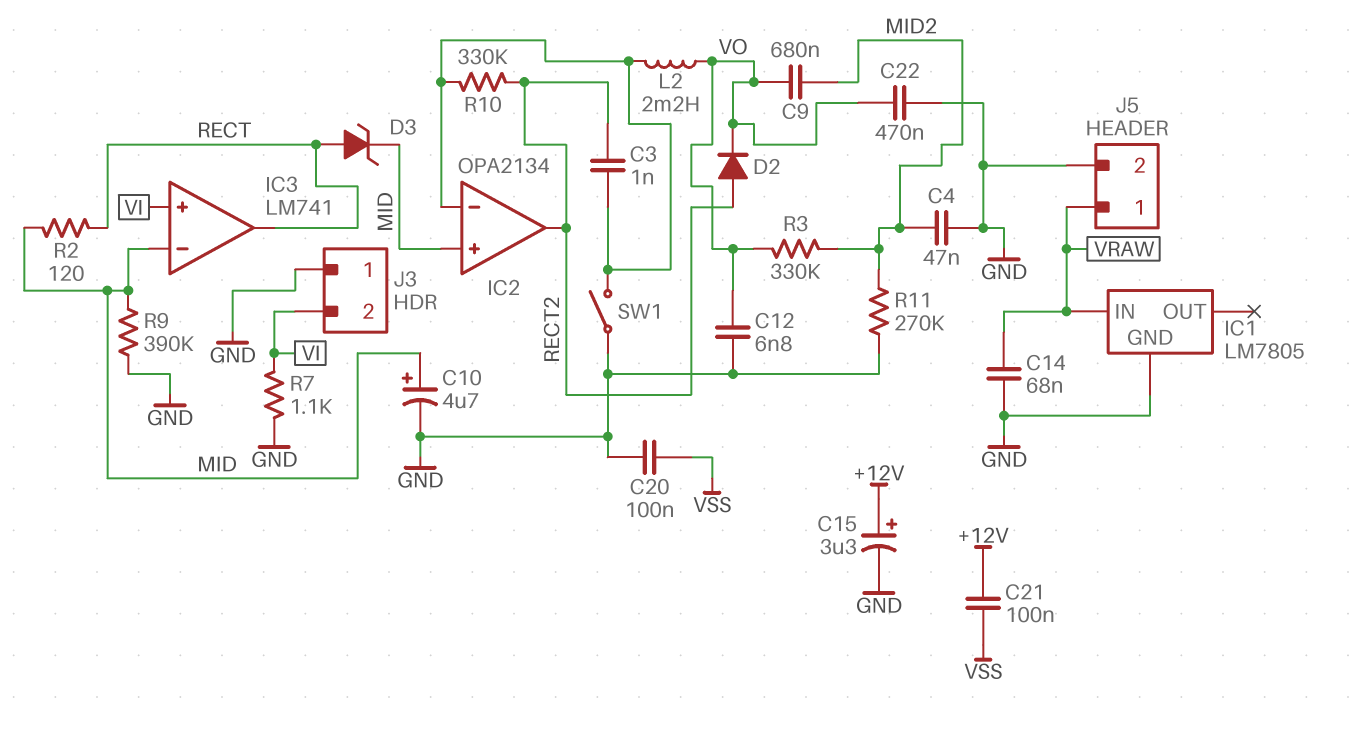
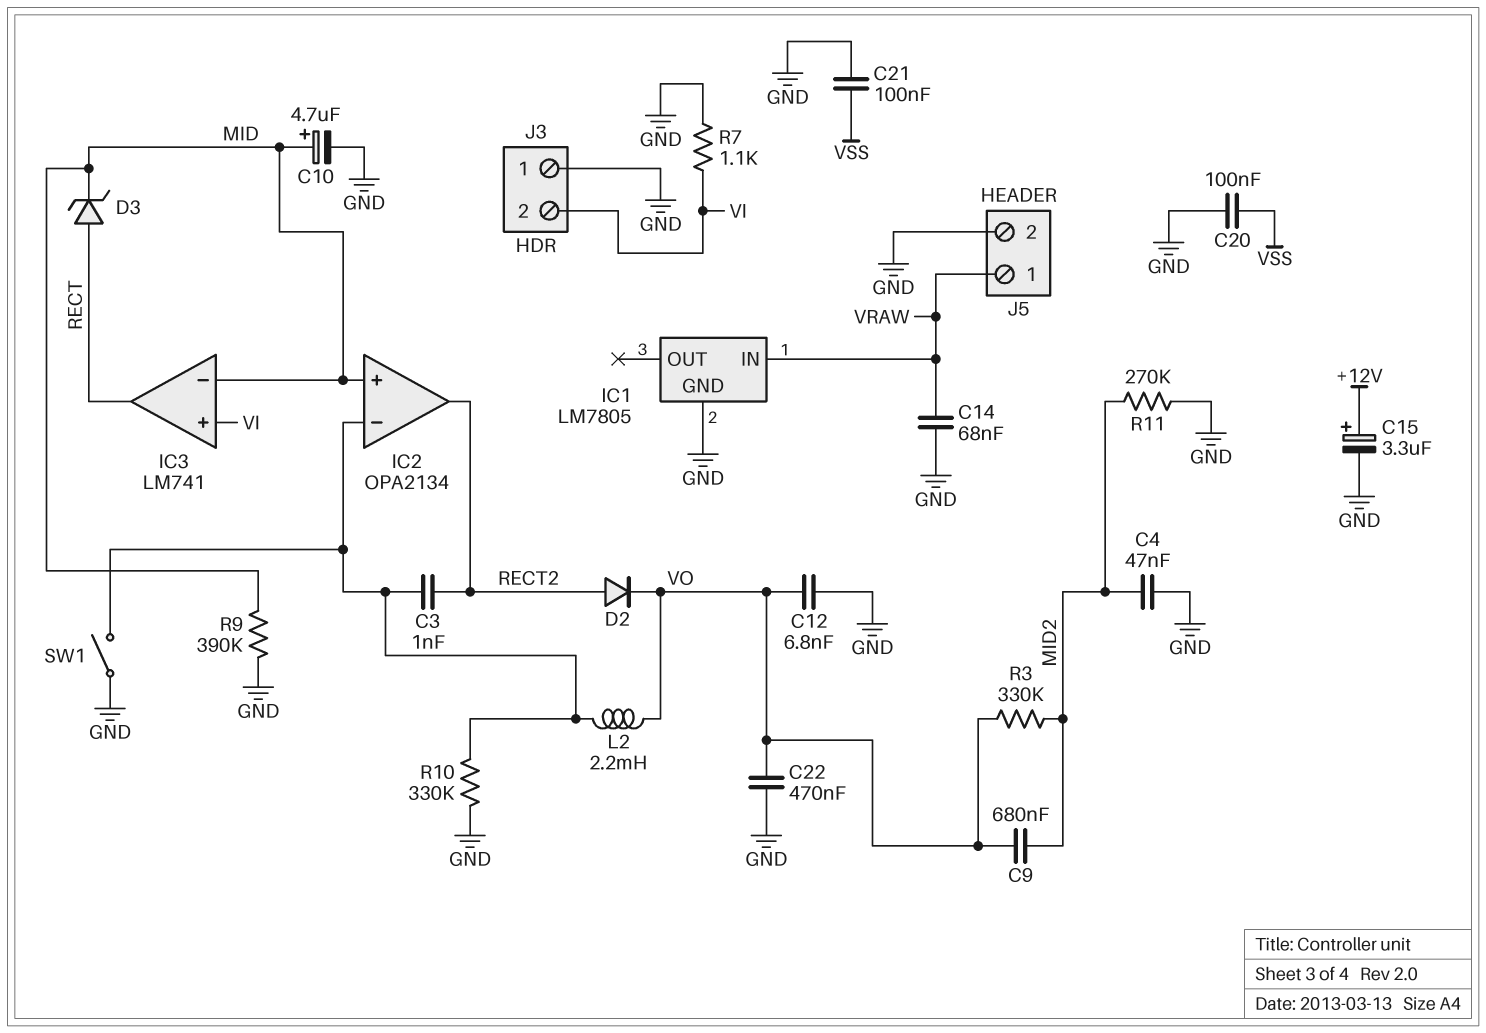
C21: 100nF (+12V, VSS) -> 100nF (GND, VSS)
R2: 120 (MID, RECT) -> none
R10: 330k (IC2/in-, RECT2) -> 330k (GND, IC2/in-)

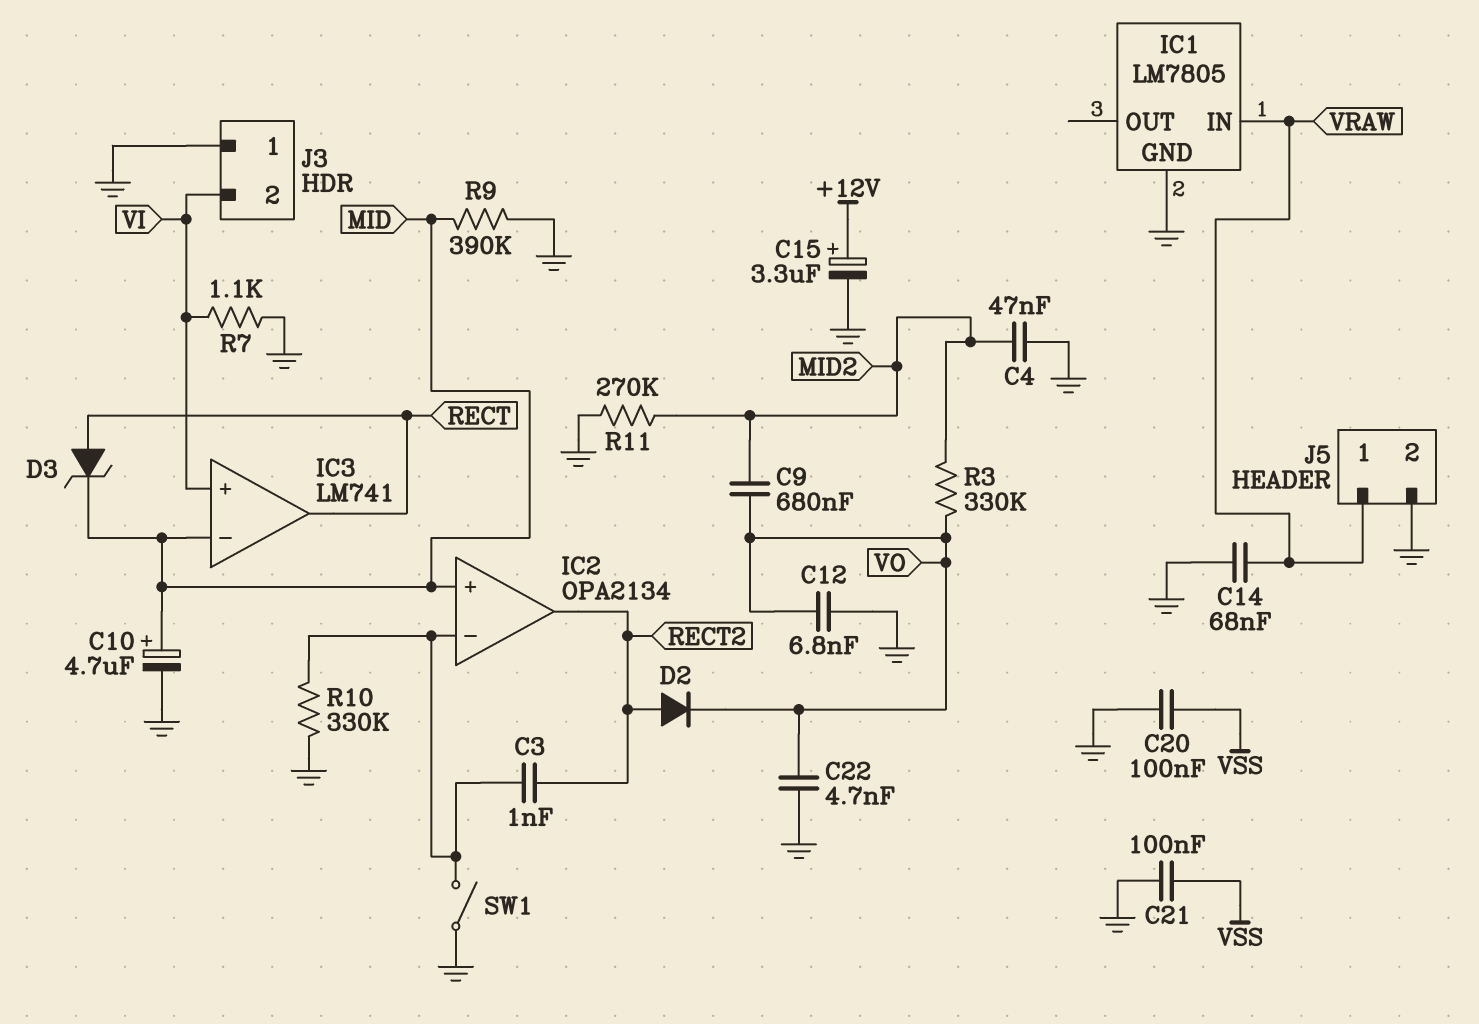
C22: 470nF (GND, VO) -> 4.7nF (GND, VO)
L2: 2.2mH (IC2/in-, VO) -> none

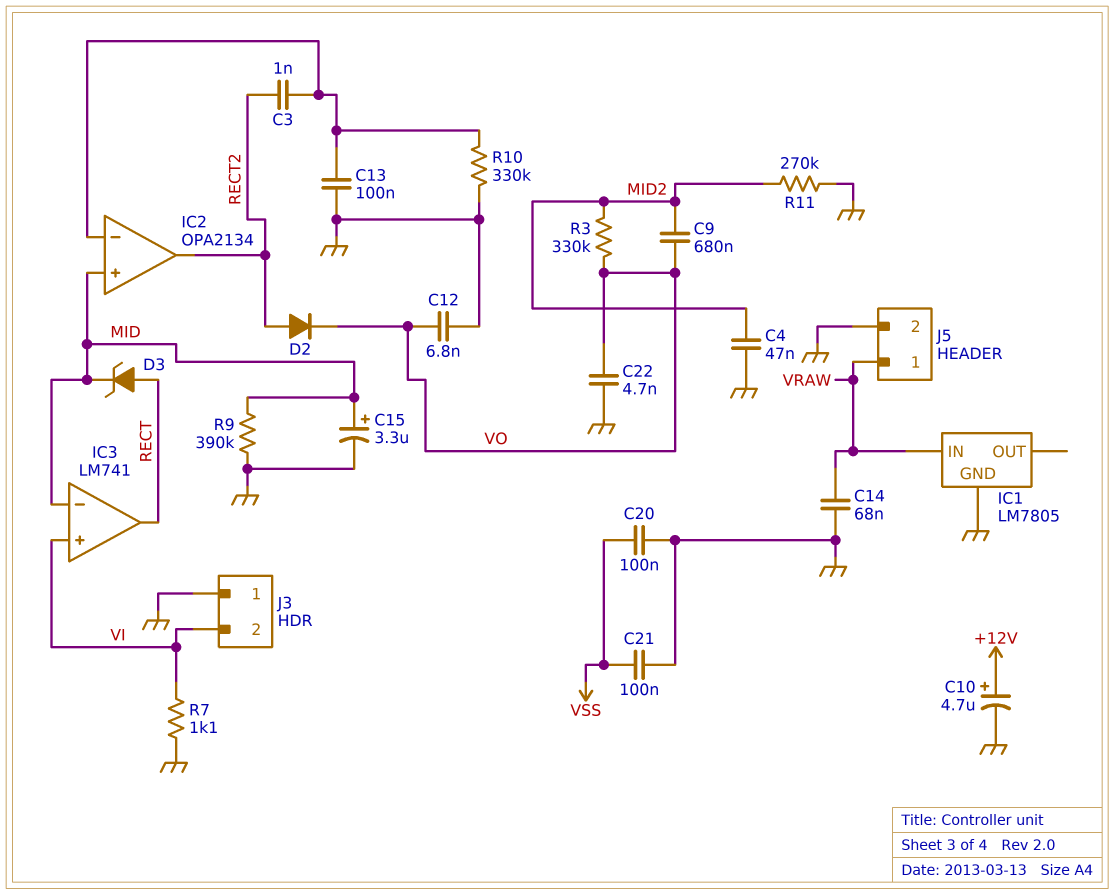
C10: 4.7uF (plus MID, minus GND) -> 4.7uF (plus +12V, minus GND)
C13: none -> 100nF (GND, IC2/in-)
C15: 3.3uF (plus +12V, minus GND) -> 3.3uF (plus MID, minus GND)
SW1: switch (GND, IC2/in-) -> none

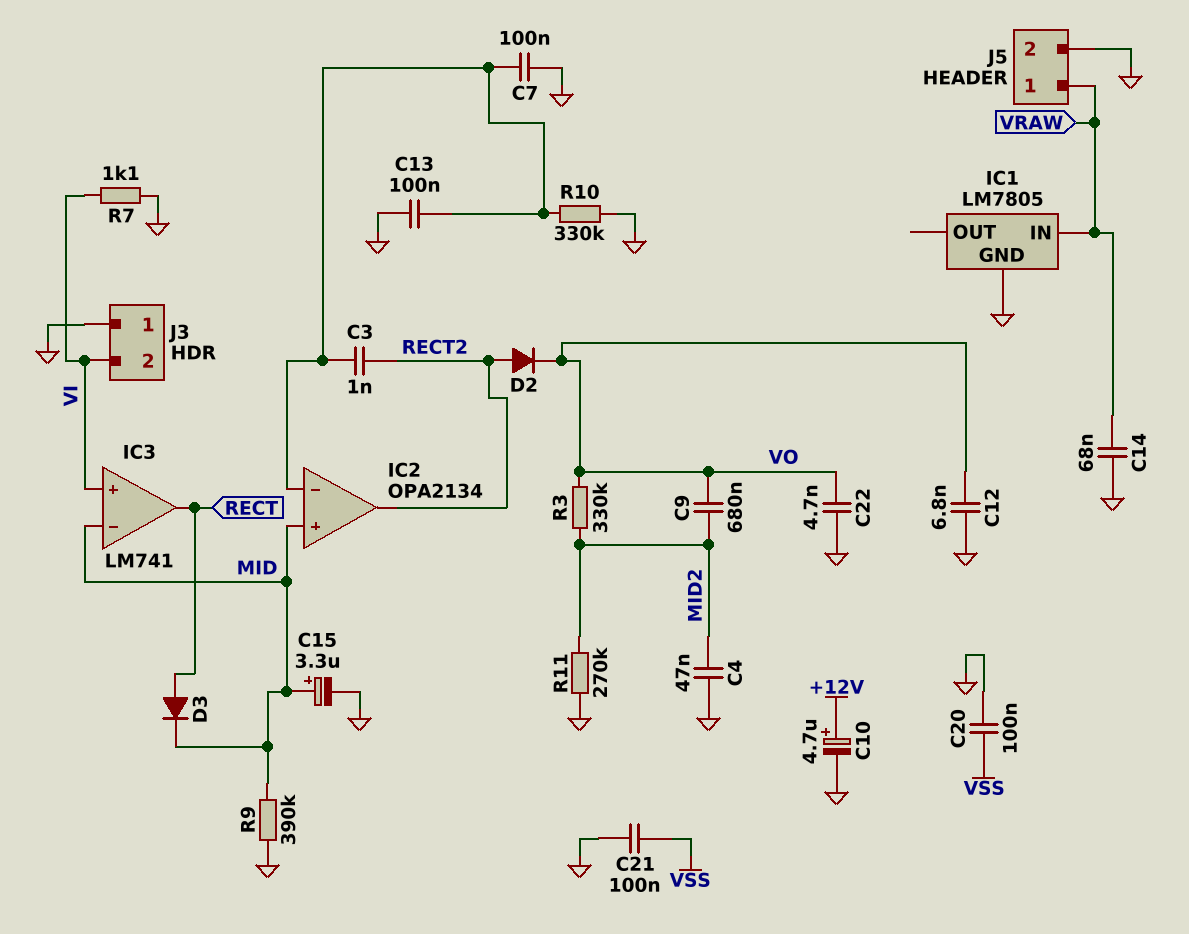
C7: none -> 100nF (GND, IC2/in-)
D3: zener (A RECT, K MID) -> diode (A RECT, K MID)

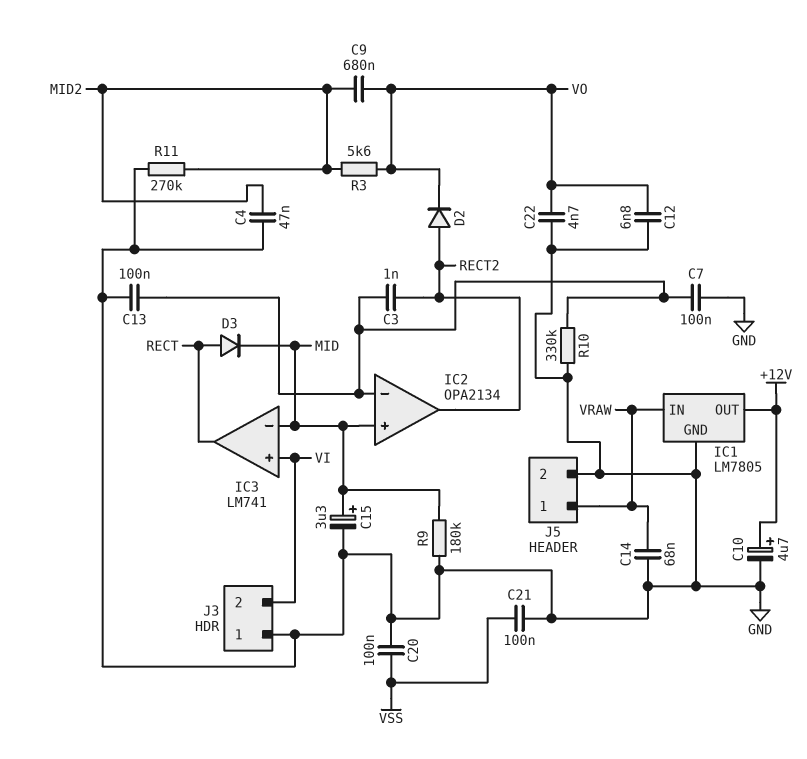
IC1 pin OUT: none -> +12V
R3: 330k (MID2, VO) -> 5.6k (MID2, VO)
R7: 1.1k (GND, VI) -> none
R9: 390k (GND, MID) -> 180k (GND, MID)

